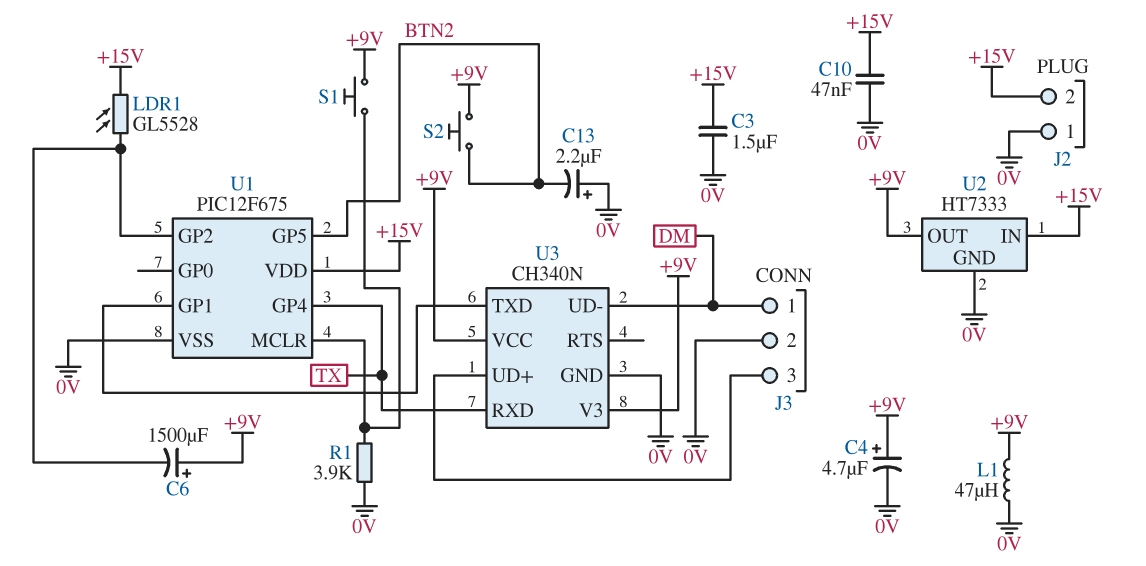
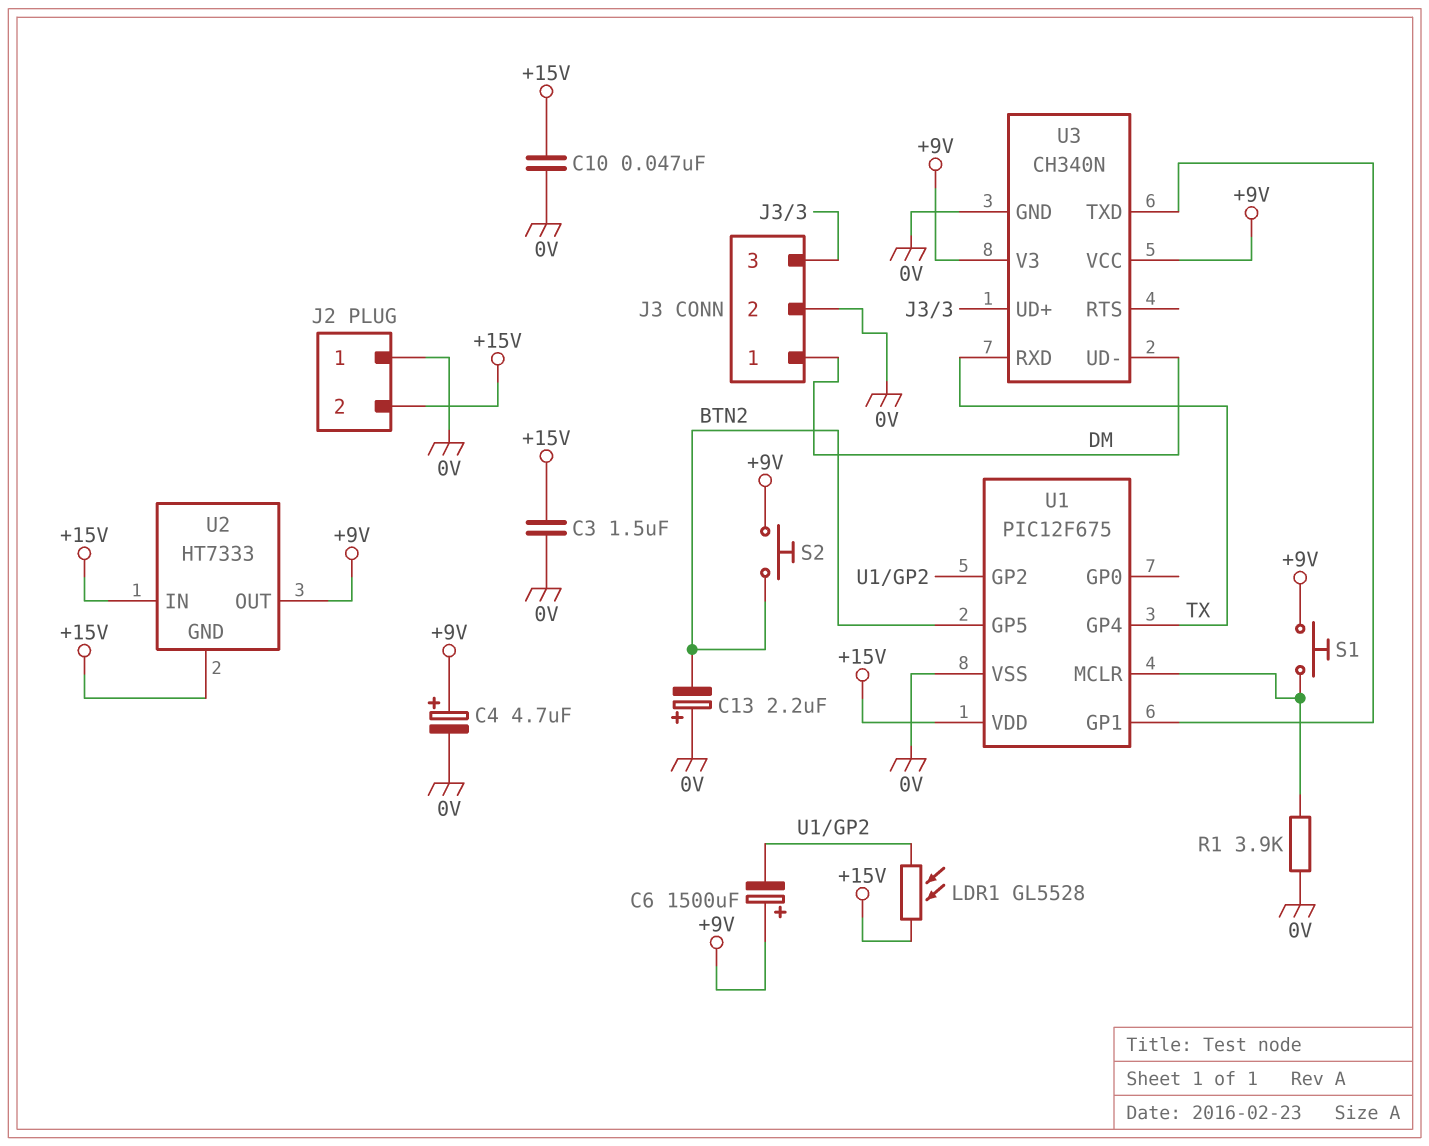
L1: 47uH (+9V, 0V) -> none
U2 pin GND: 0V -> +15V

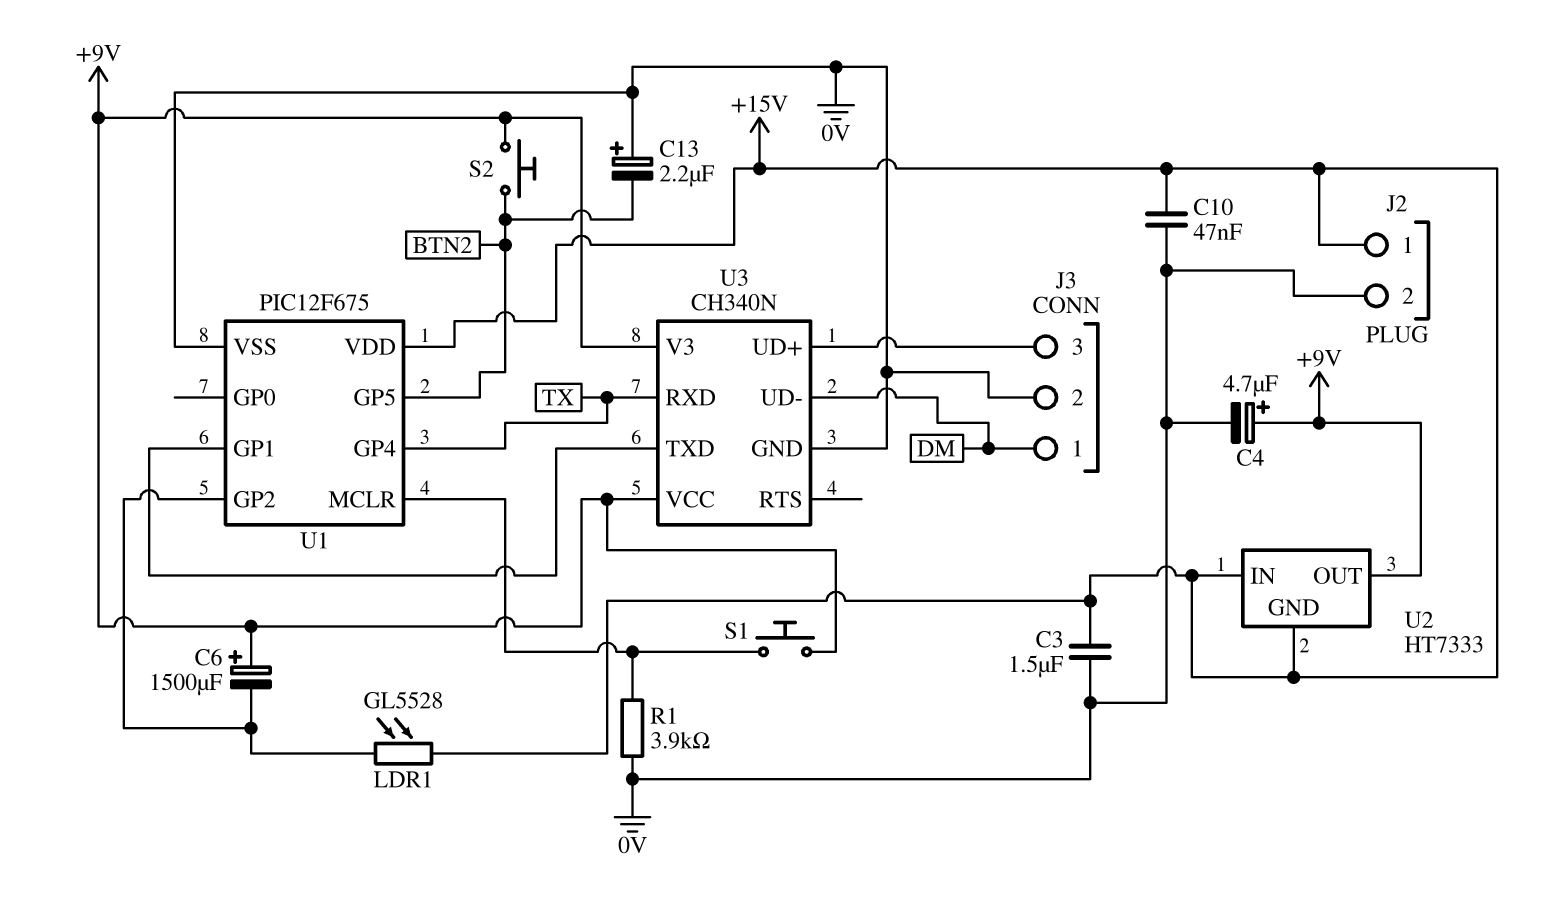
J2 pin 1: 0V -> +15V
J2 pin 2: +15V -> 0V

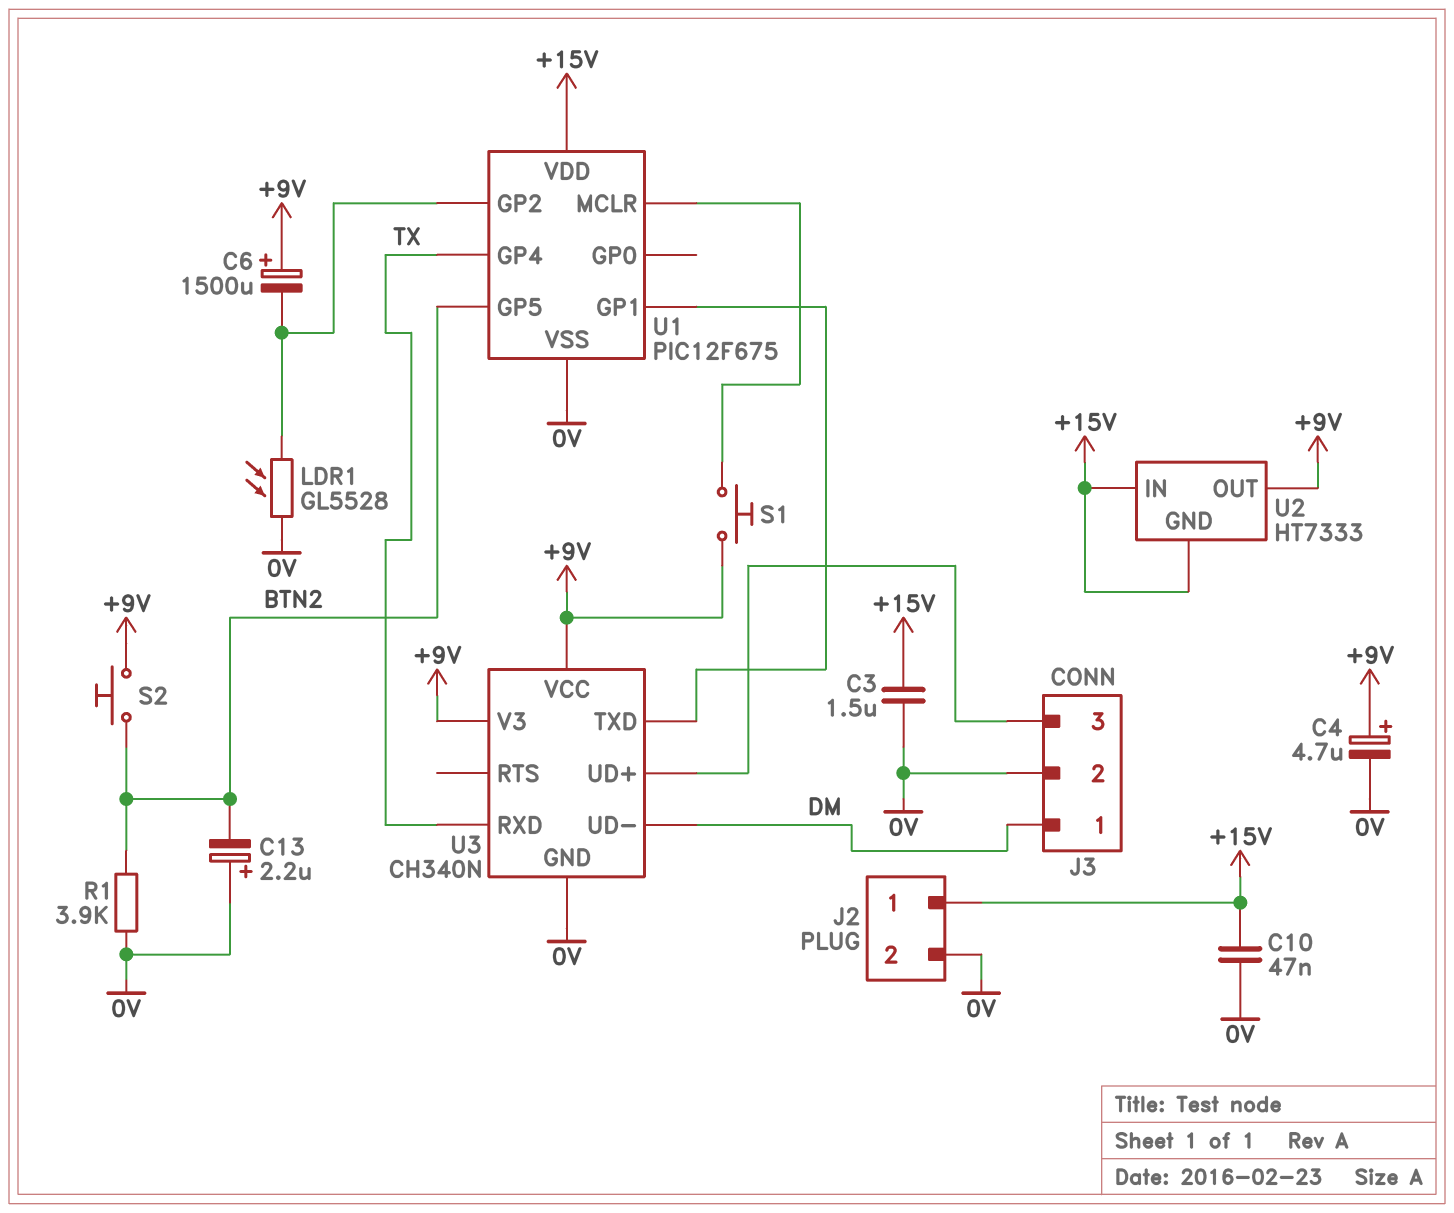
LDR1: GL5528 (+15V, U1/GP2) -> GL5528 (0V, U1/GP2)
R1: 3.9k (0V, U1/MCLR) -> 3.9k (0V, BTN2)

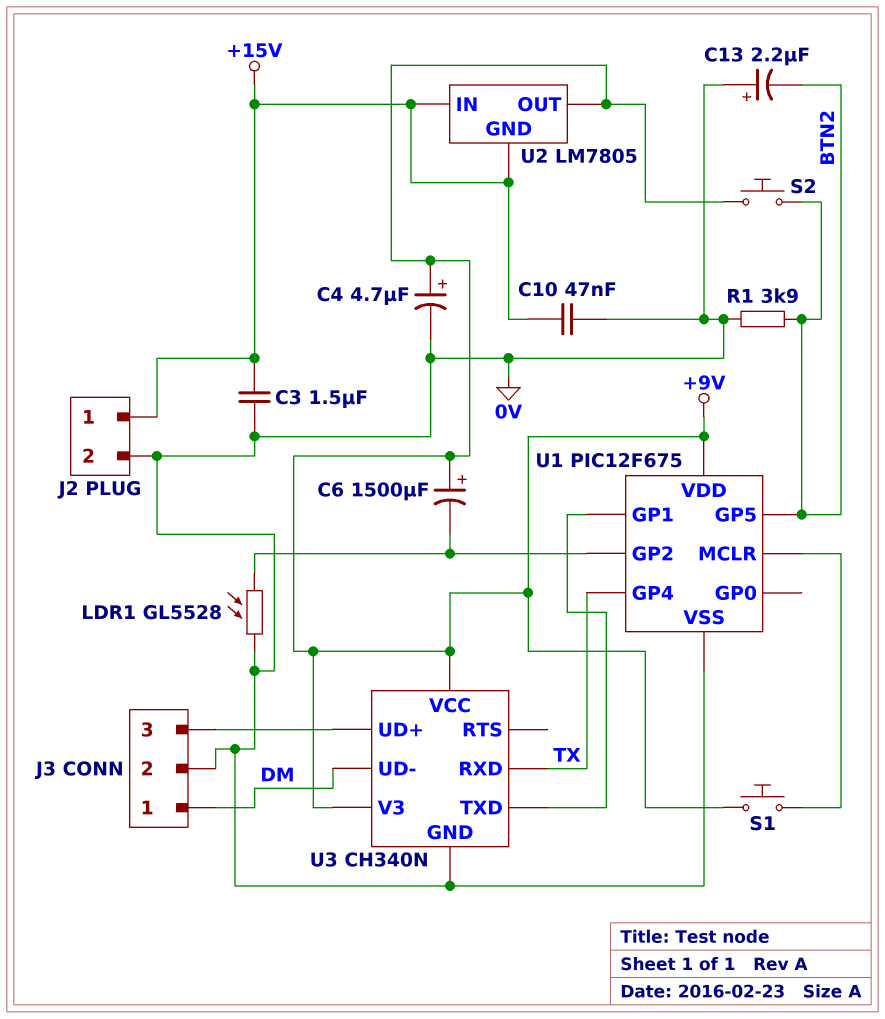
U1 pin VDD: +15V -> +9V
U2: HT7333 -> LM7805

